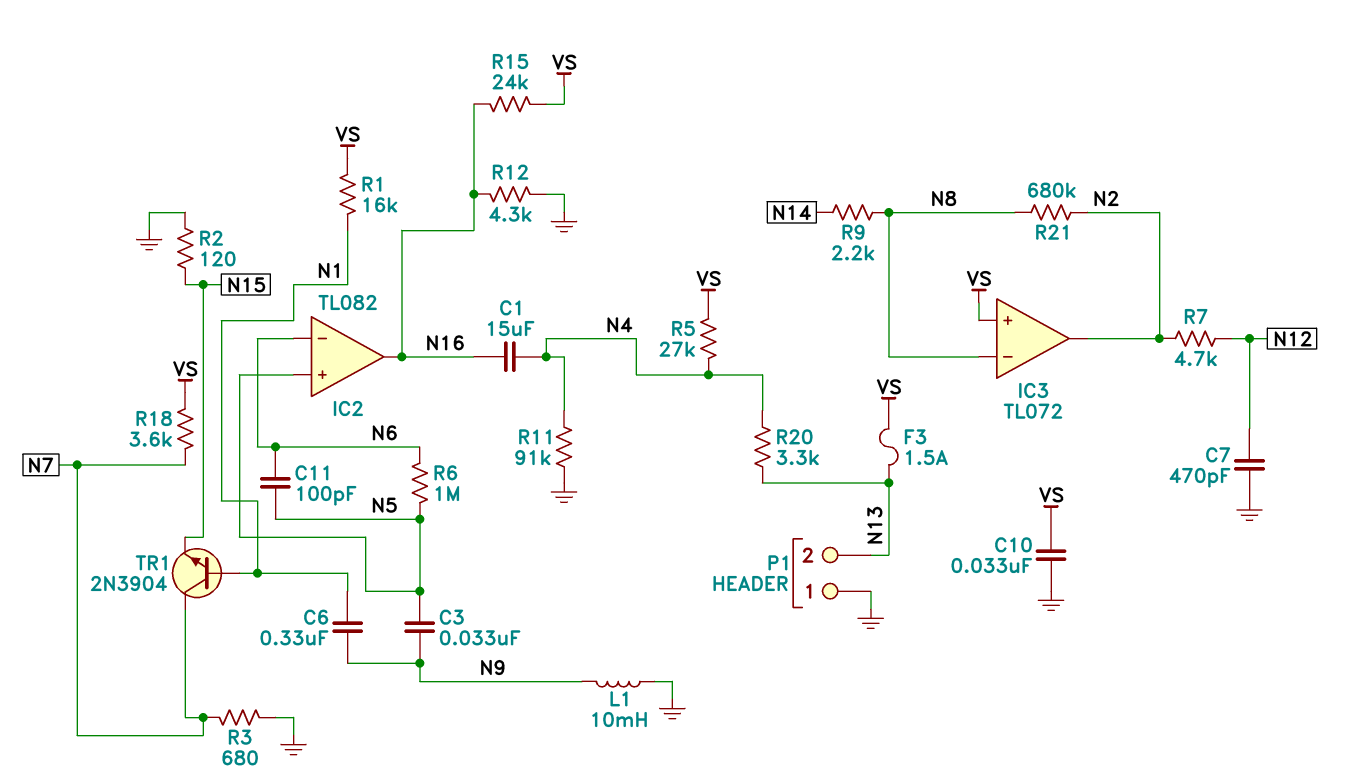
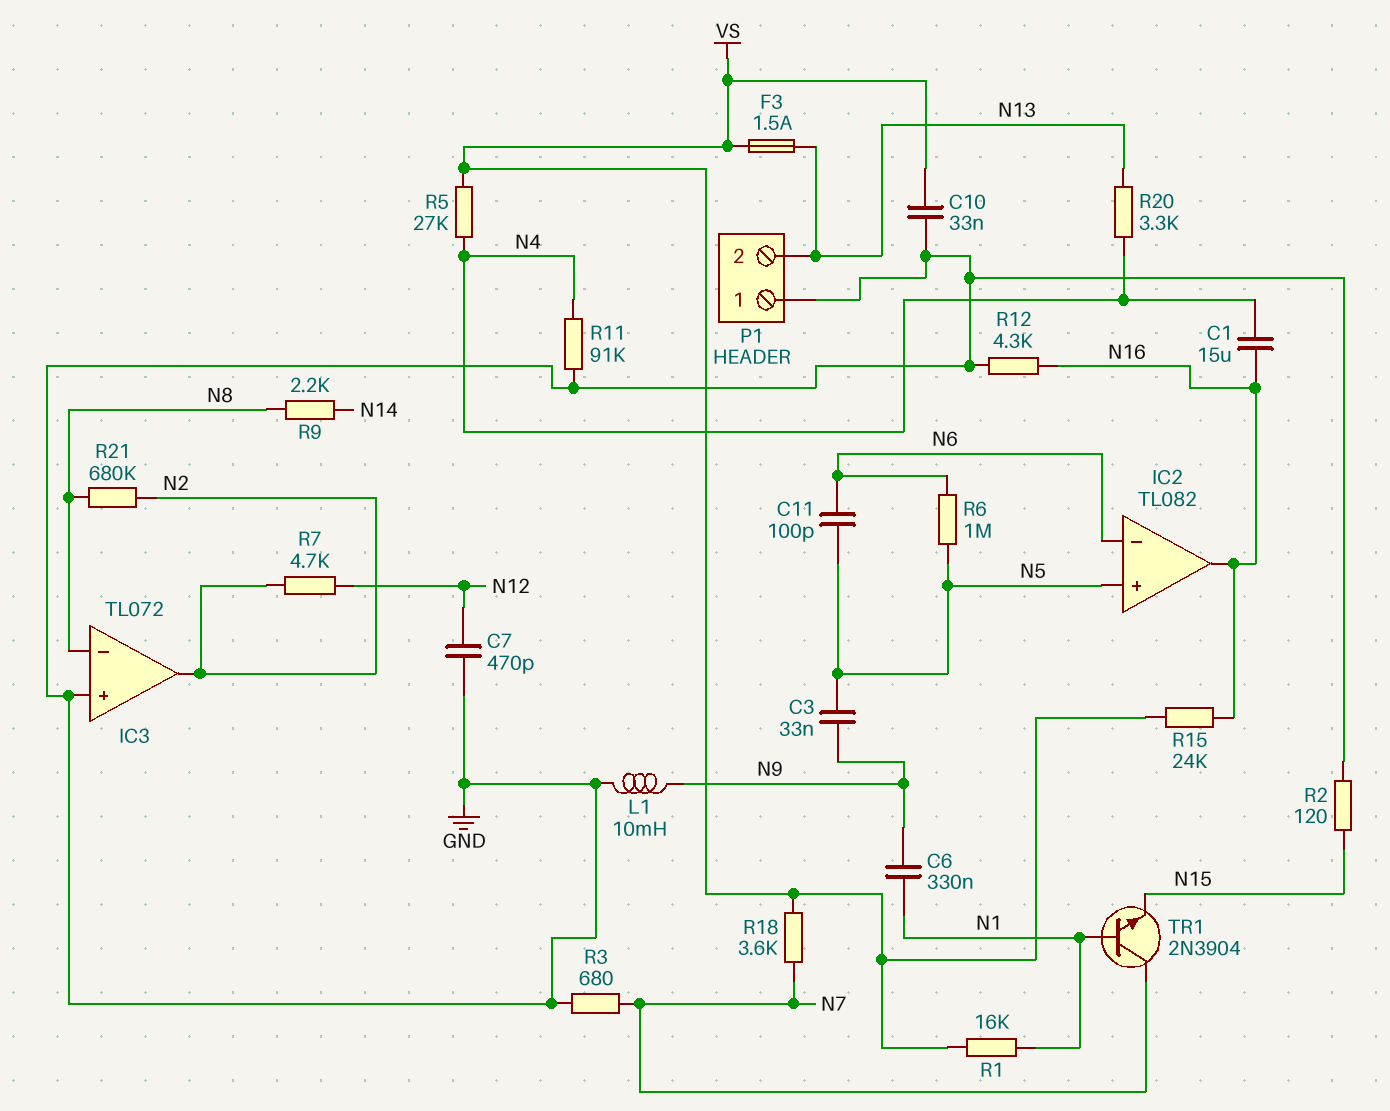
IC3 pin in+: VS -> GND

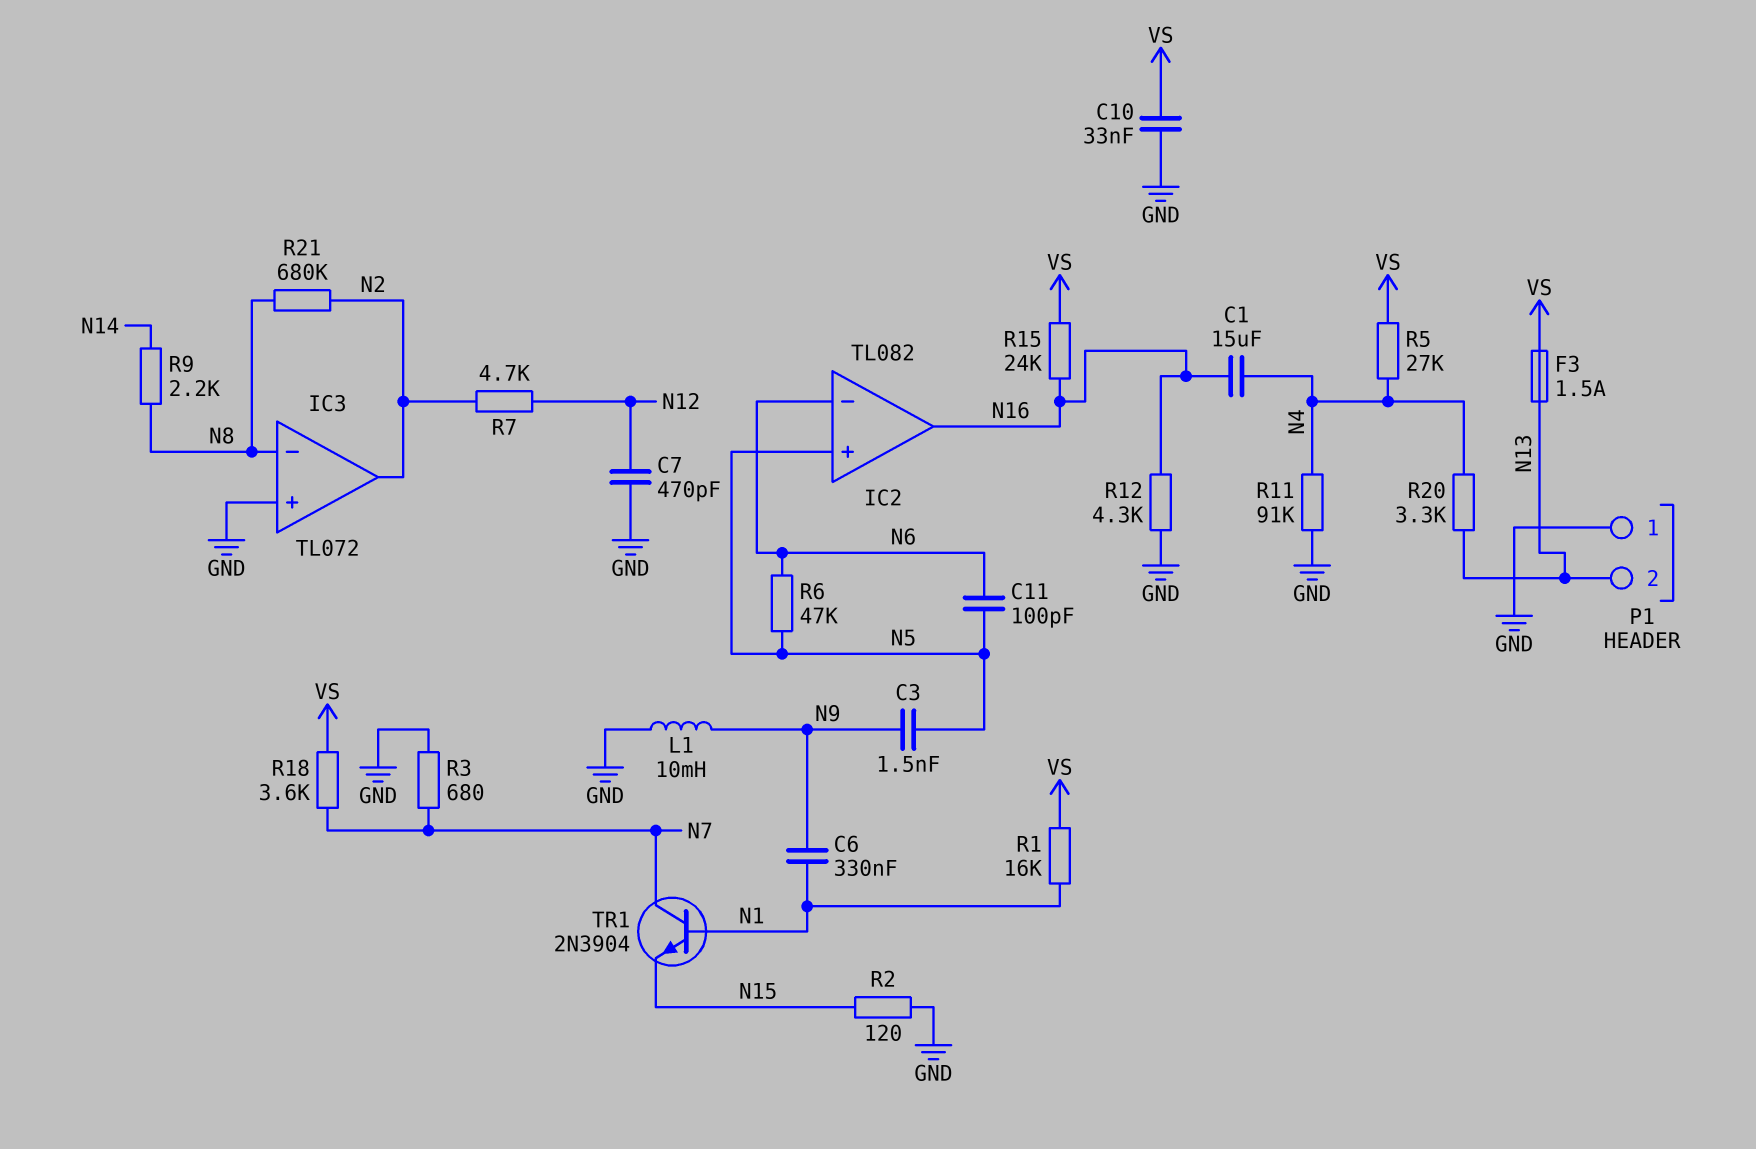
C3: 33nF (N5, N9) -> 1.5nF (N5, N9)
R6: 1M (N5, N6) -> 47k (N5, N6)

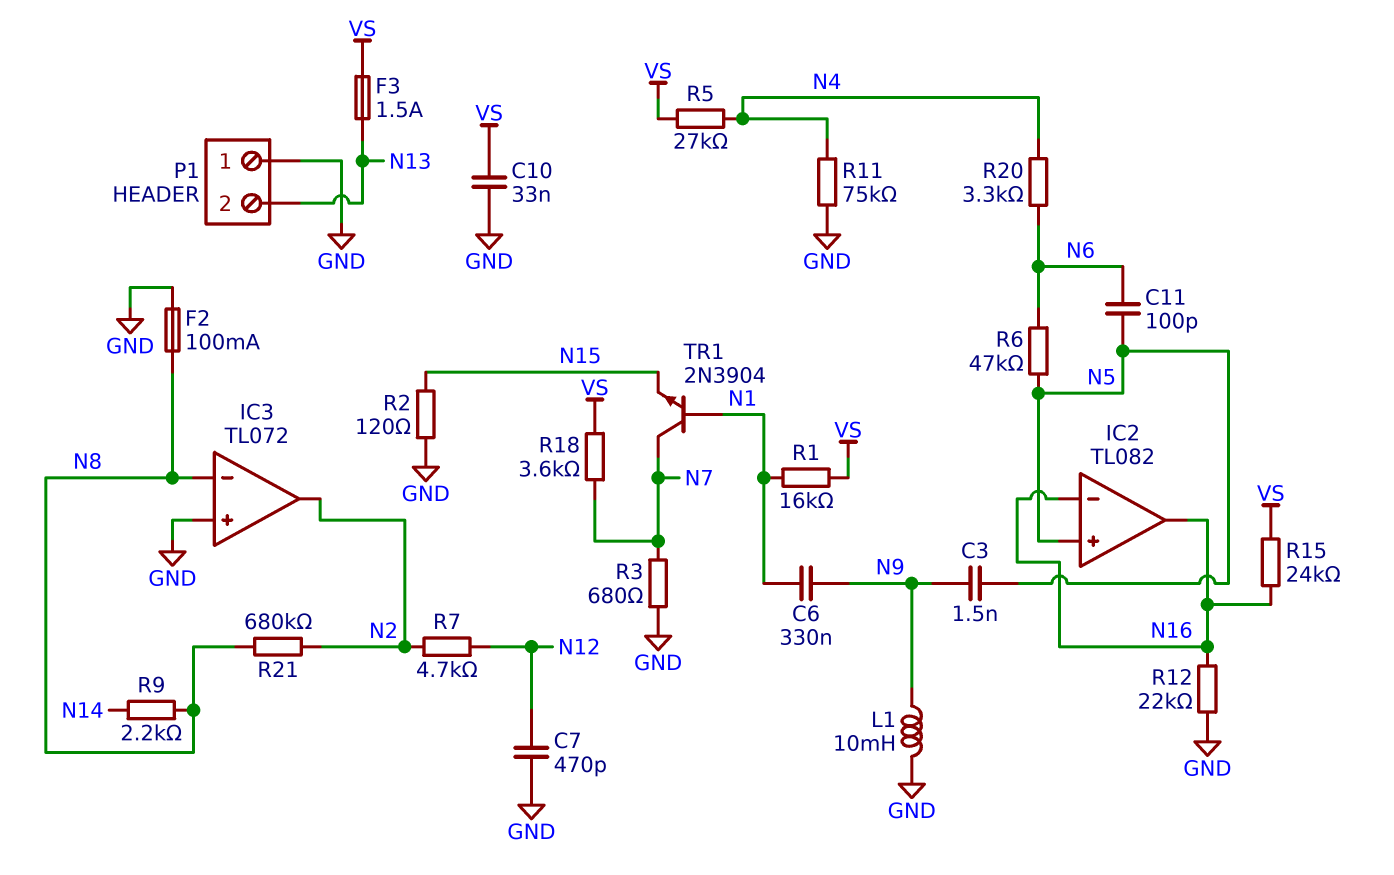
C1: 15uF (N4, N16) -> none
F2: none -> 100mA (GND, N8)
IC2 pin in-: N6 -> N16
R11: 91k (GND, N4) -> 75k (GND, N4)
R12: 4.3k (GND, N16) -> 22k (GND, N16)
R20: 3.3k (N4, N13) -> 3.3k (N4, N6)

